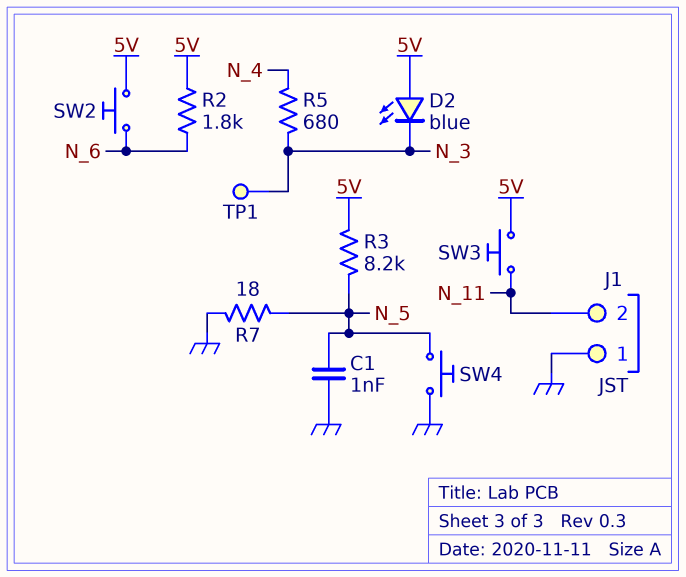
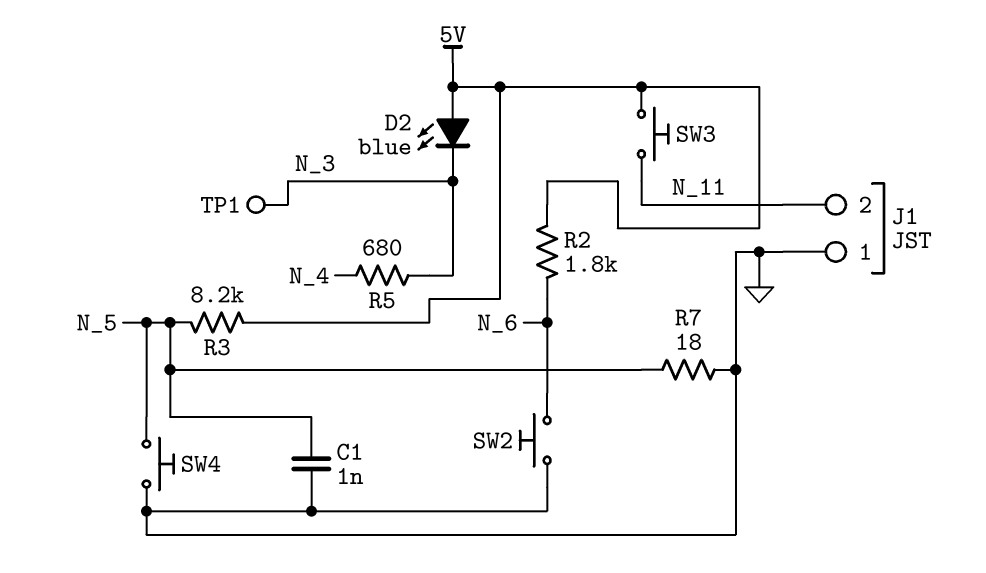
SW2: button (5V, N_6) -> button (GND, N_6)

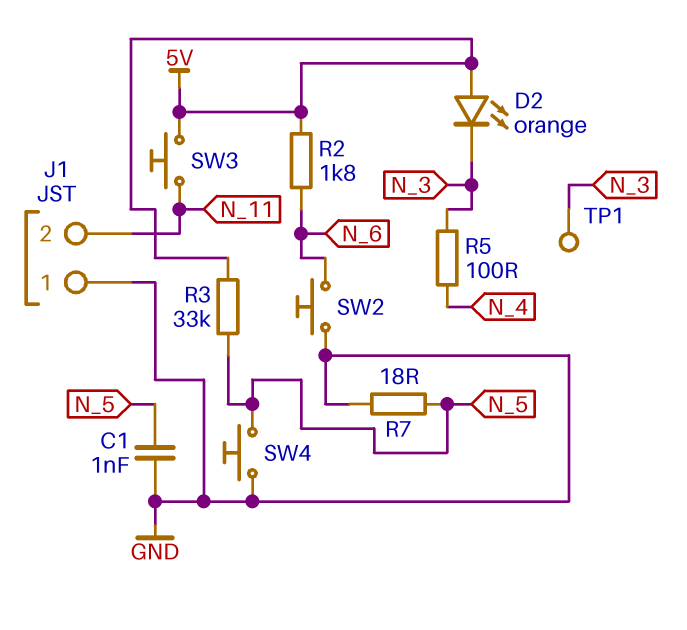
D2: LED blue (A 5V, K N_3) -> LED orange (A 5V, K N_3)
R3: 8.2k (5V, N_5) -> 33k (5V, N_5)
R5: 680 (N_3, N_4) -> 100 (N_3, N_4)

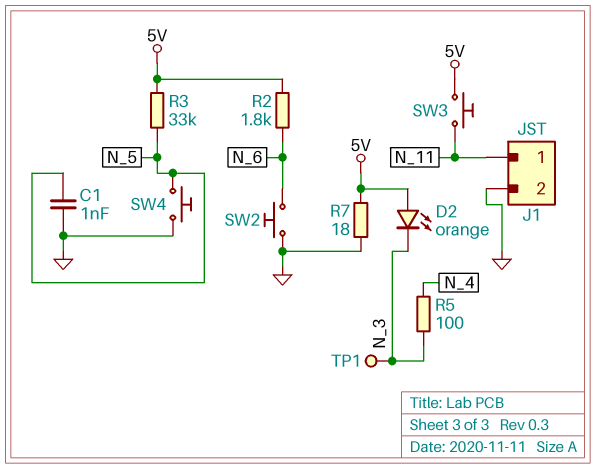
J1 pin 1: GND -> N_11
J1 pin 2: N_11 -> GND
R7: 18 (GND, N_5) -> 18 (5V, GND)

